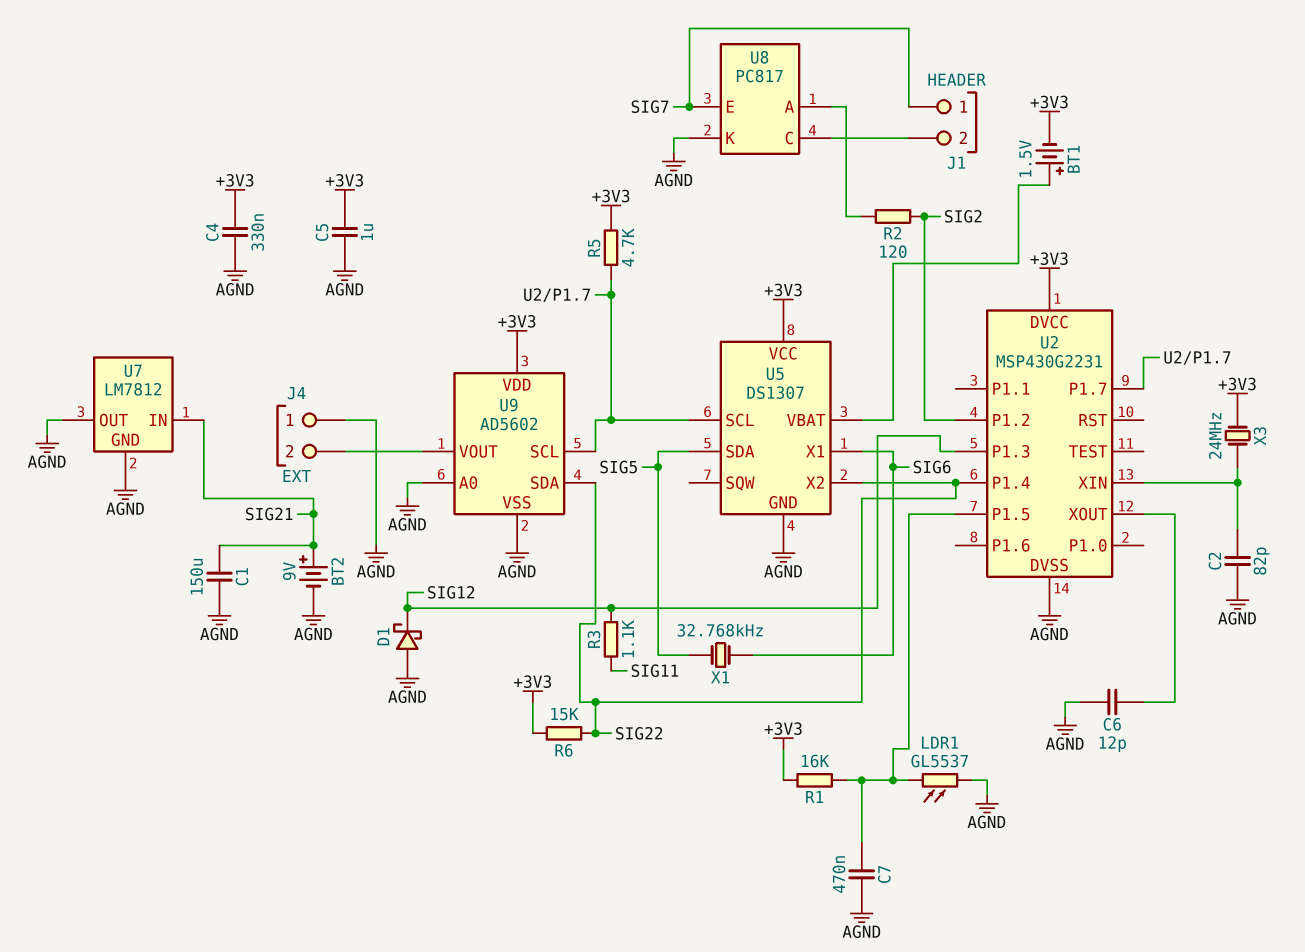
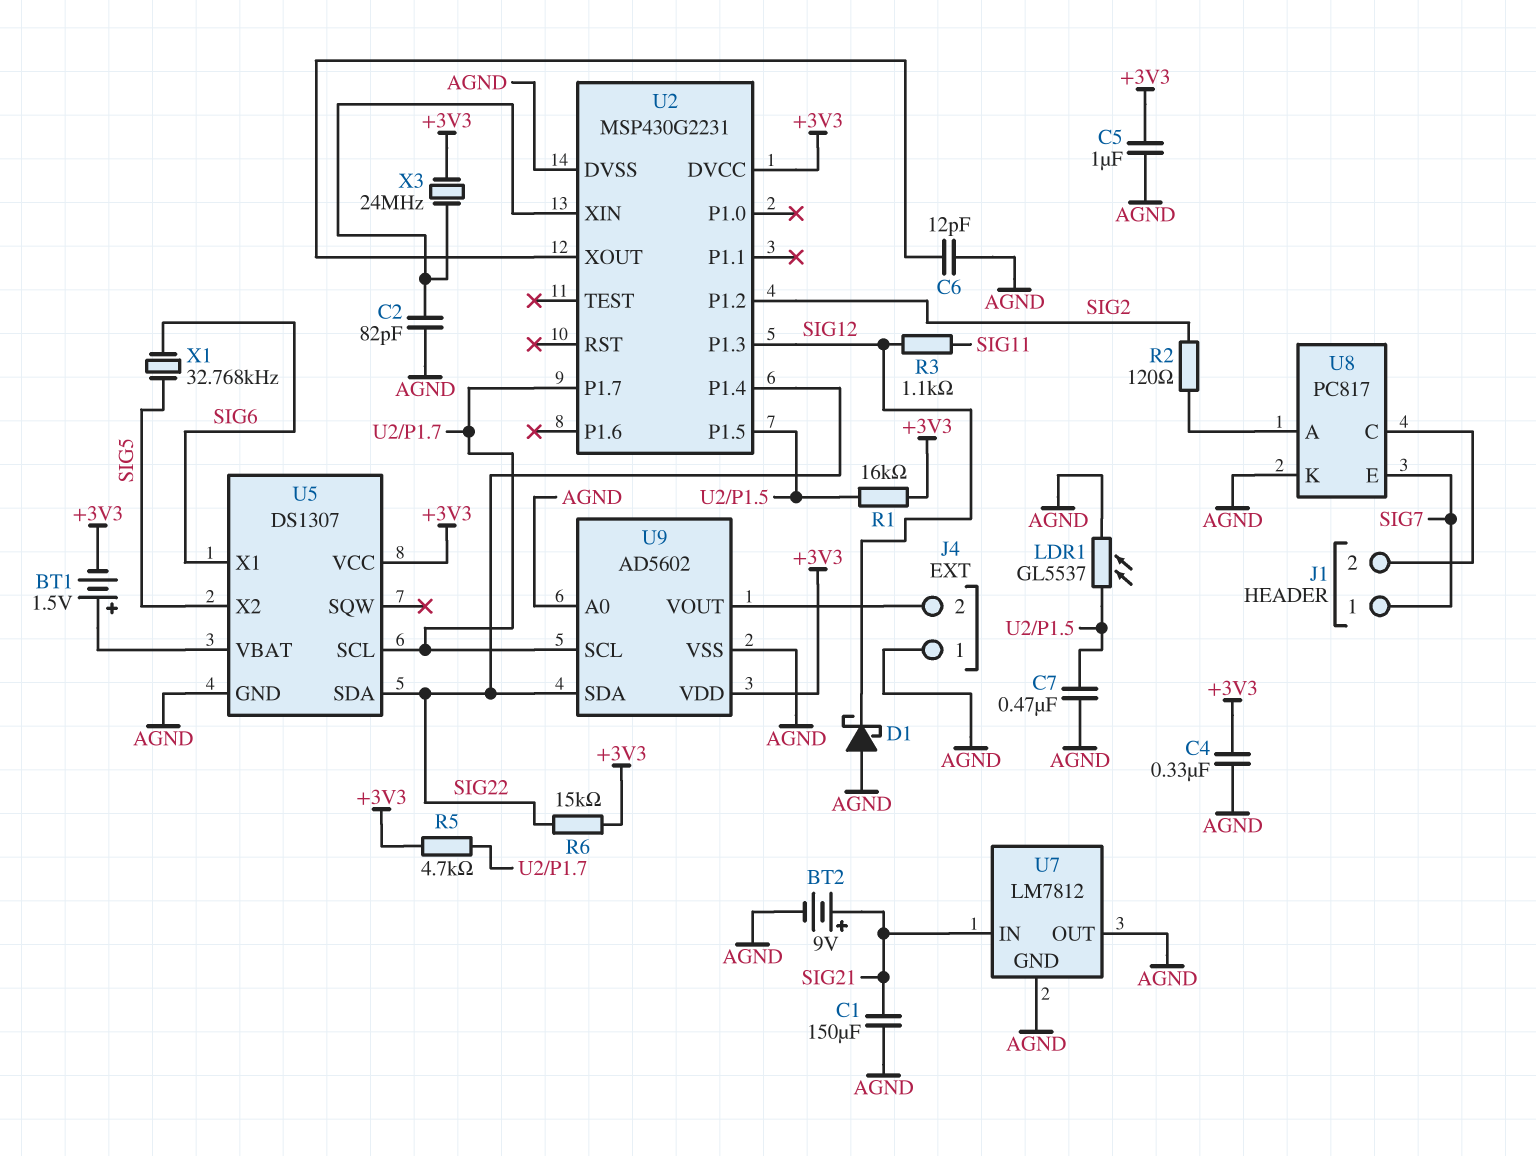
U5 pin SDA: SIG5 -> SIG22
U5 pin X2: SIG22 -> SIG5

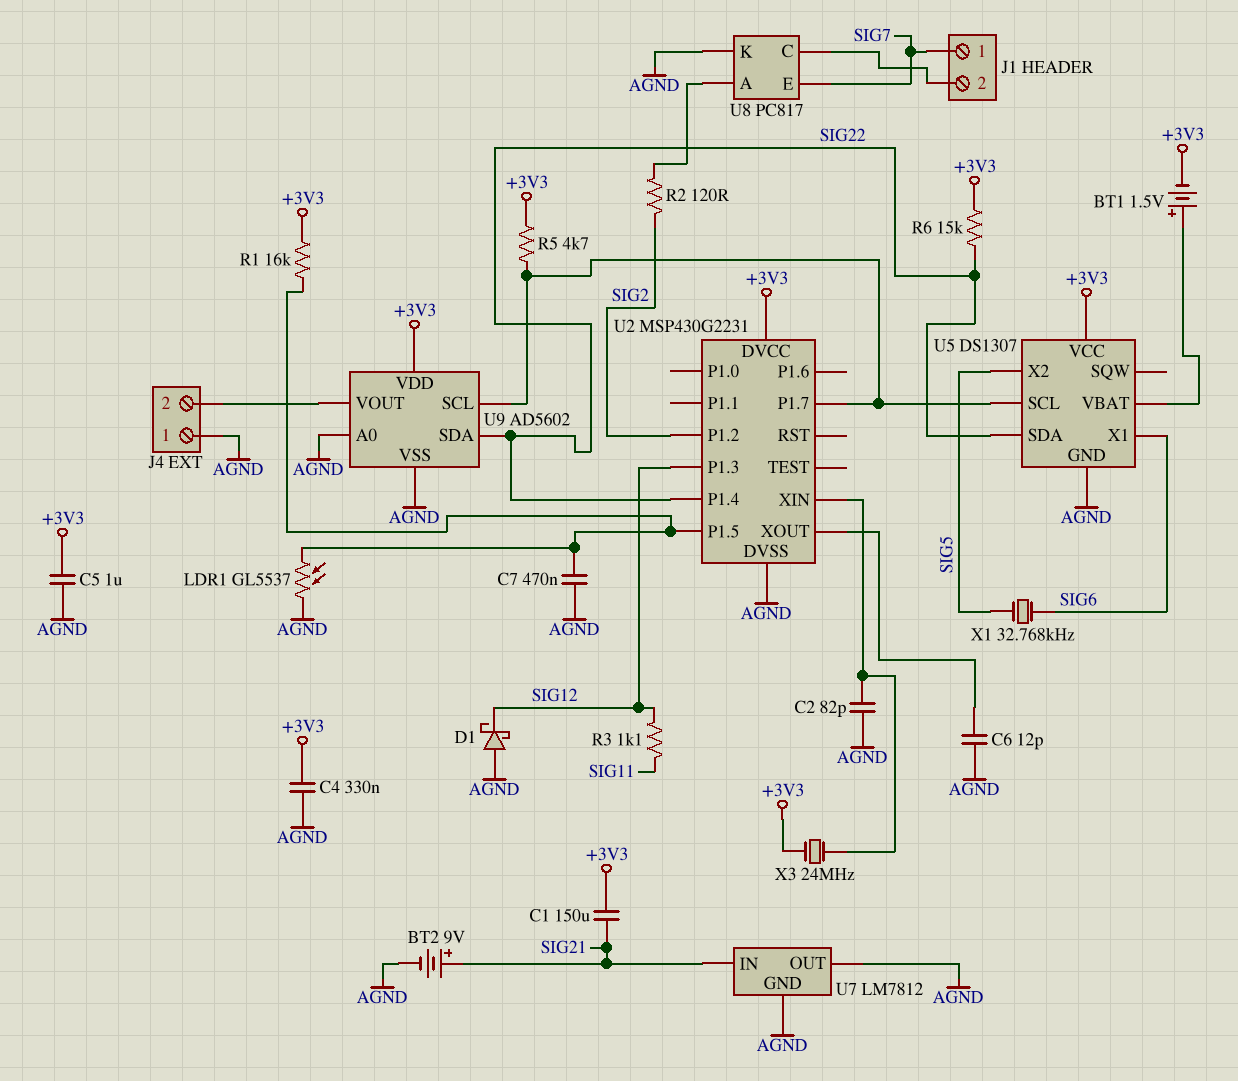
C1: 150uF (AGND, SIG21) -> 150uF (+3V3, SIG21)

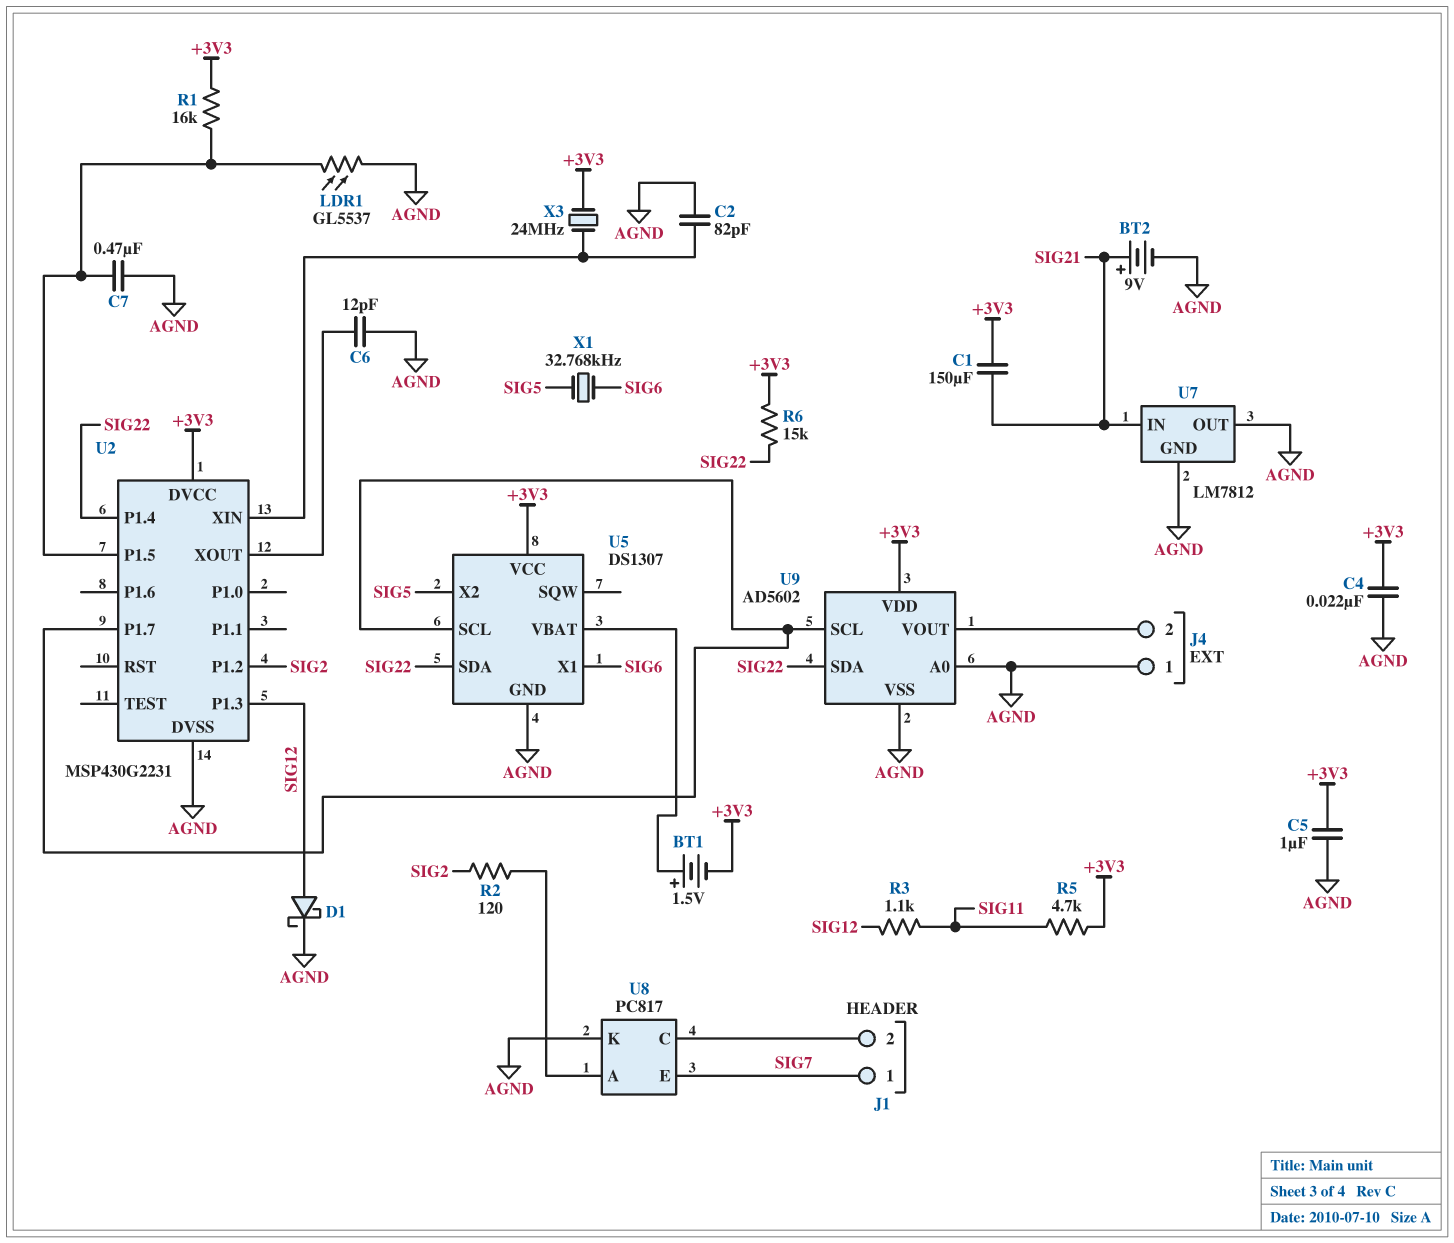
C4: 330nF (+3V3, AGND) -> 22nF (+3V3, AGND)
D1: schottky (A AGND, K SIG12) -> schottky (A SIG12, K AGND)
R5: 4.7k (+3V3, U2/P1.7) -> 4.7k (+3V3, SIG11)

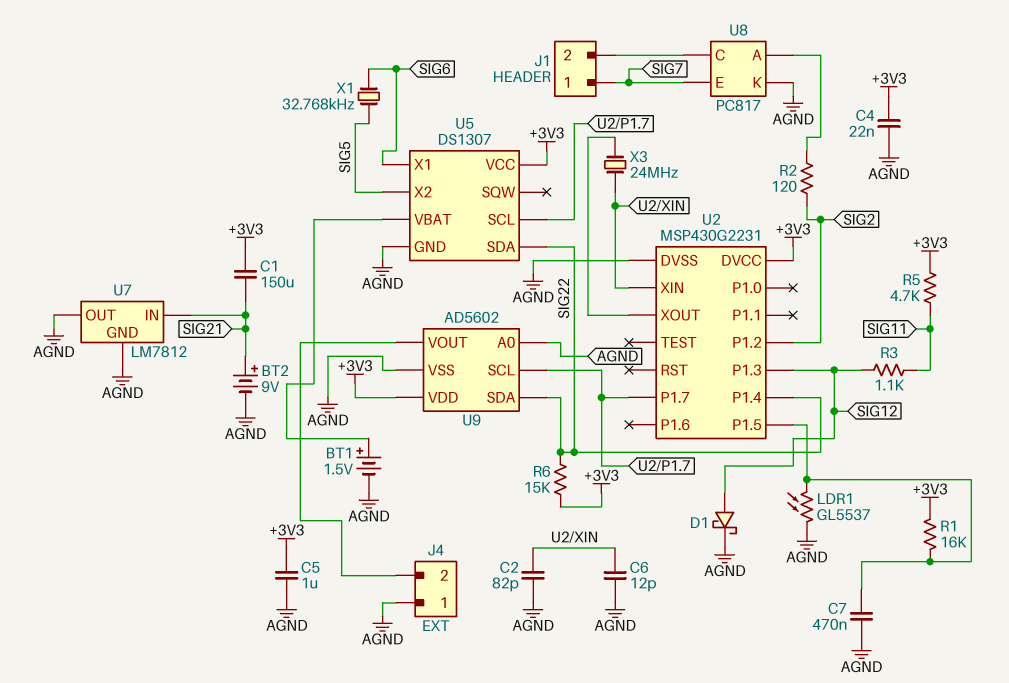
BT1: 1.5V (plus U5/VBAT, minus +3V3) -> 1.5V (plus U5/VBAT, minus AGND)
C6: 12pF (AGND, U2/XOUT) -> 12pF (AGND, U2/XIN)
X3: 24MHz (+3V3, U2/XIN) -> 24MHz (U2/XIN, U2/XOUT)

